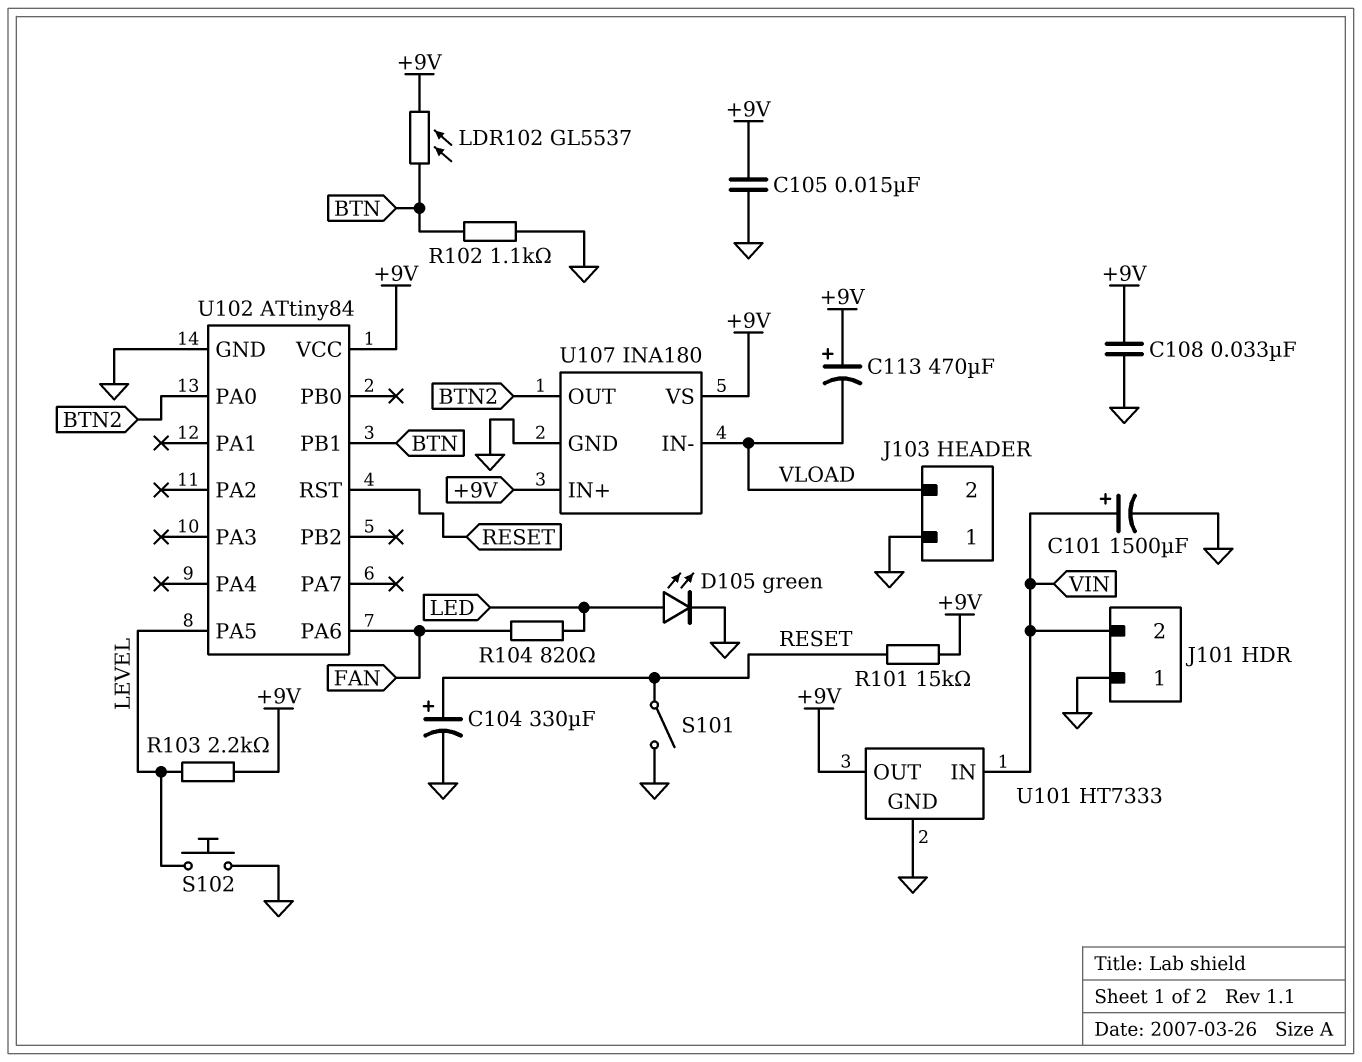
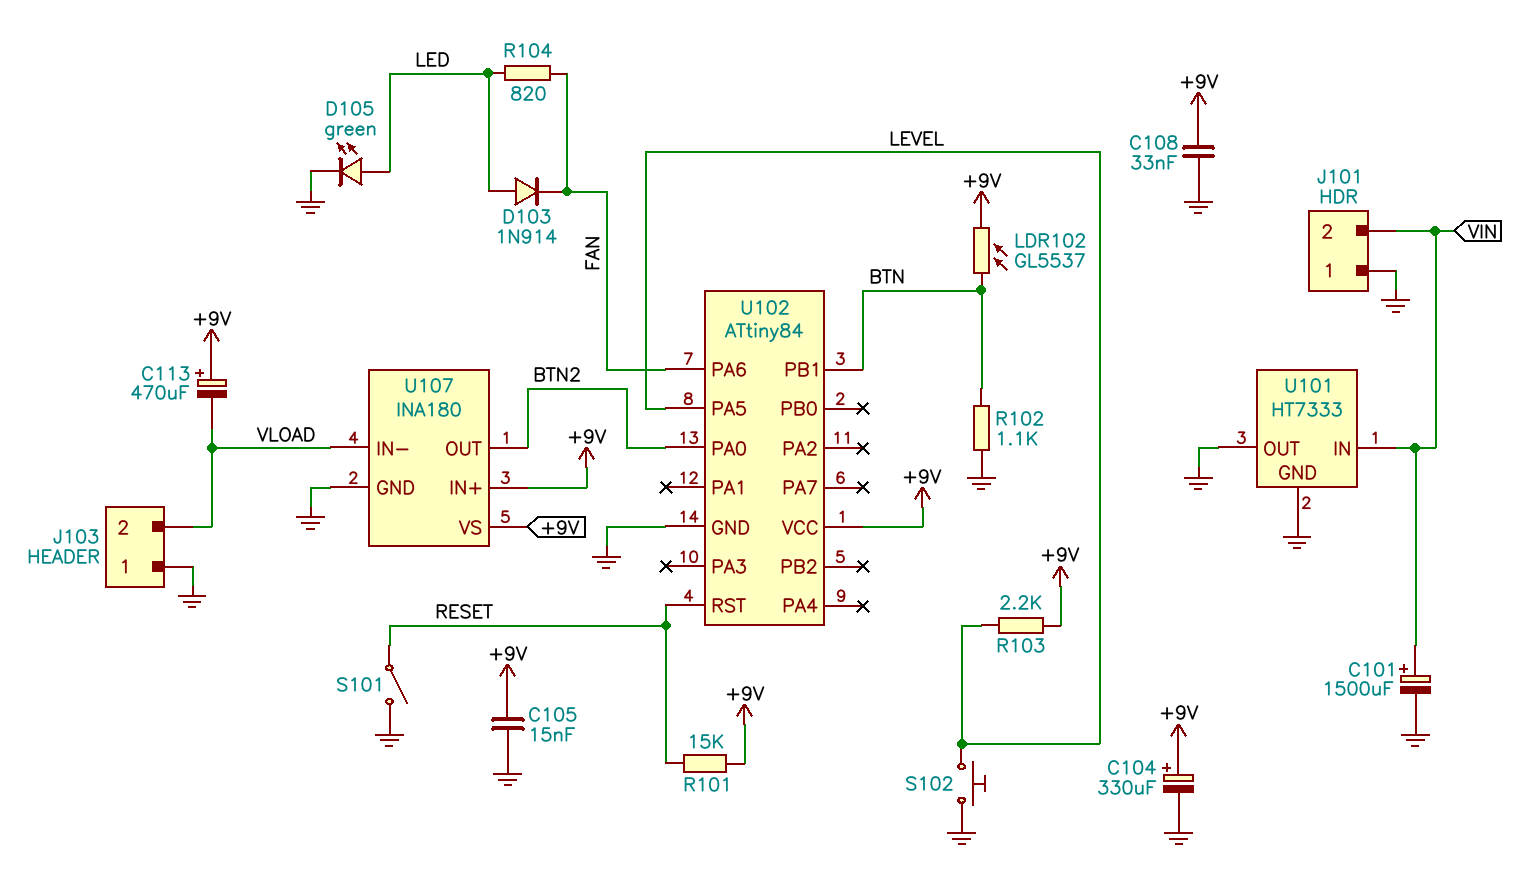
C104: 330uF (plus RESET, minus GND) -> 330uF (plus +9V, minus GND)
D103: none -> diode 1N914 (A LED, K FAN)
U101 pin OUT: +9V -> GND

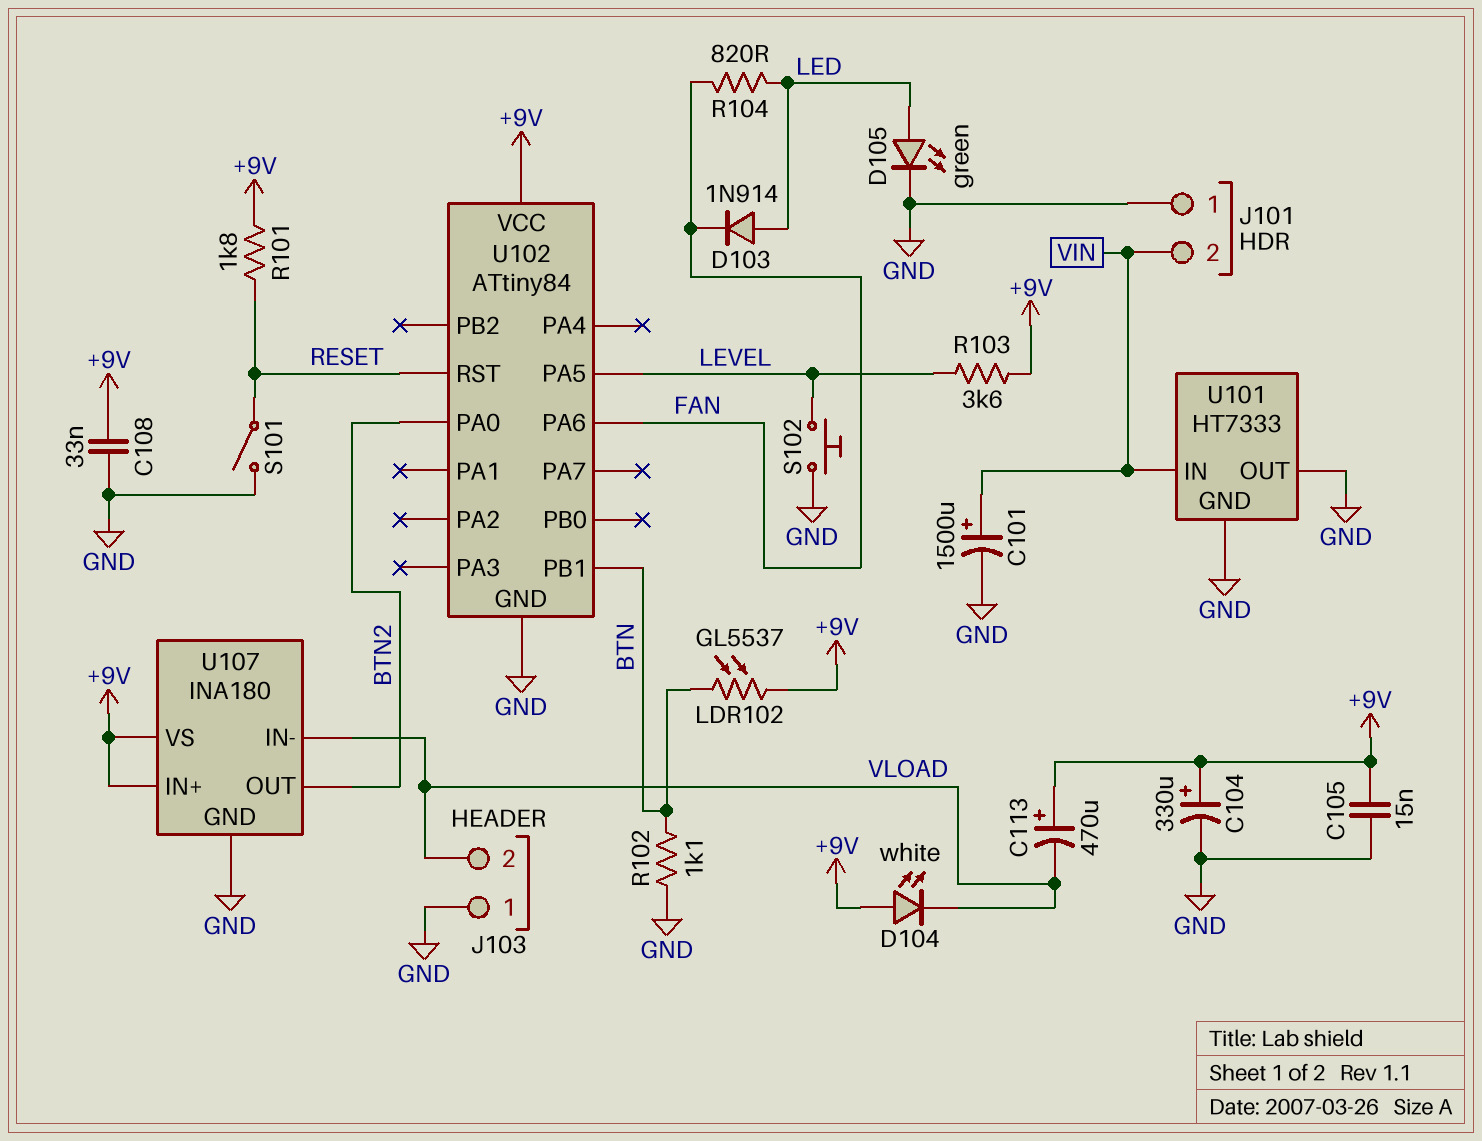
D104: none -> LED white (A +9V, K VLOAD)
R101: 15k (+9V, RESET) -> 1.8k (+9V, RESET)
R103: 2.2k (+9V, LEVEL) -> 3.6k (+9V, LEVEL)

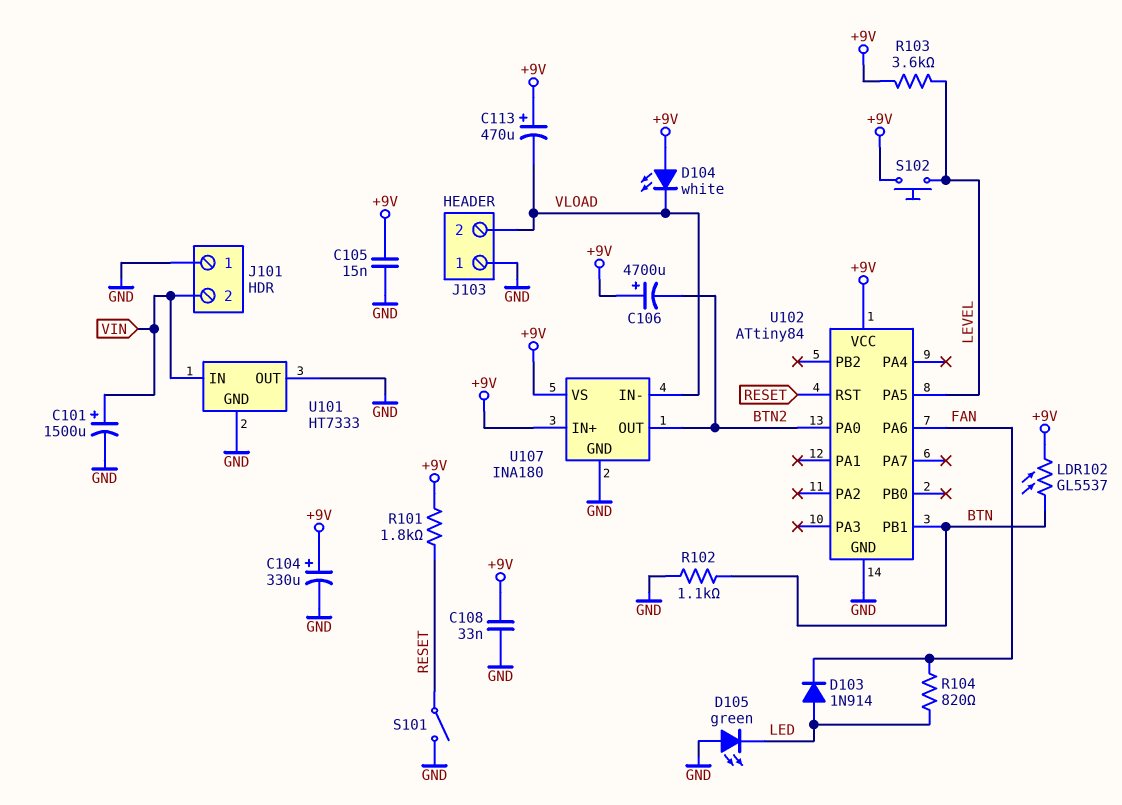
C106: none -> 4700uF (plus +9V, minus BTN2)
D105: LED green (A LED, K GND) -> LED green (A GND, K LED)
S102: button (GND, LEVEL) -> button (+9V, LEVEL)

